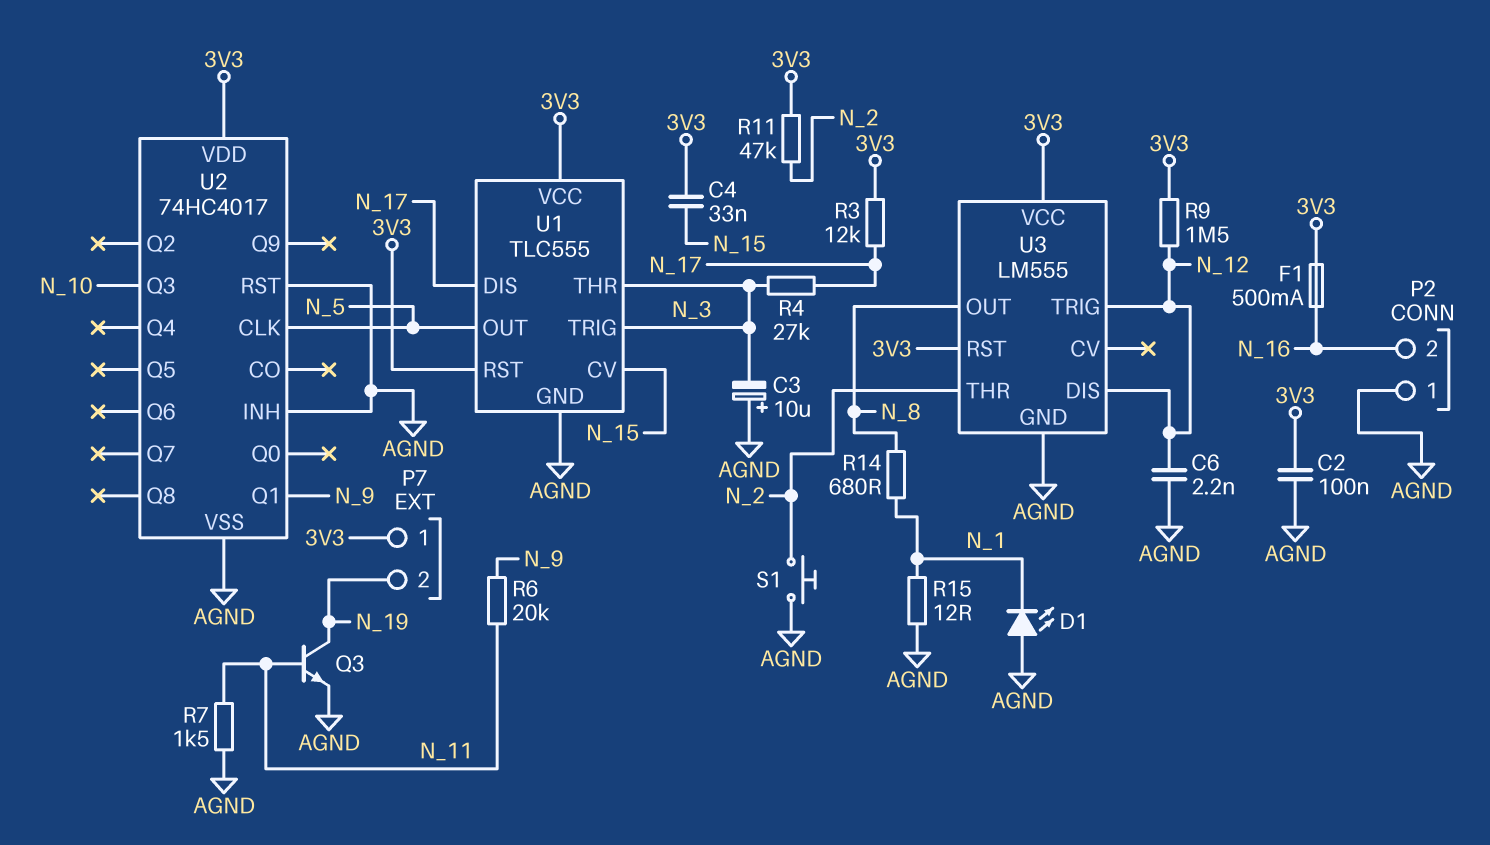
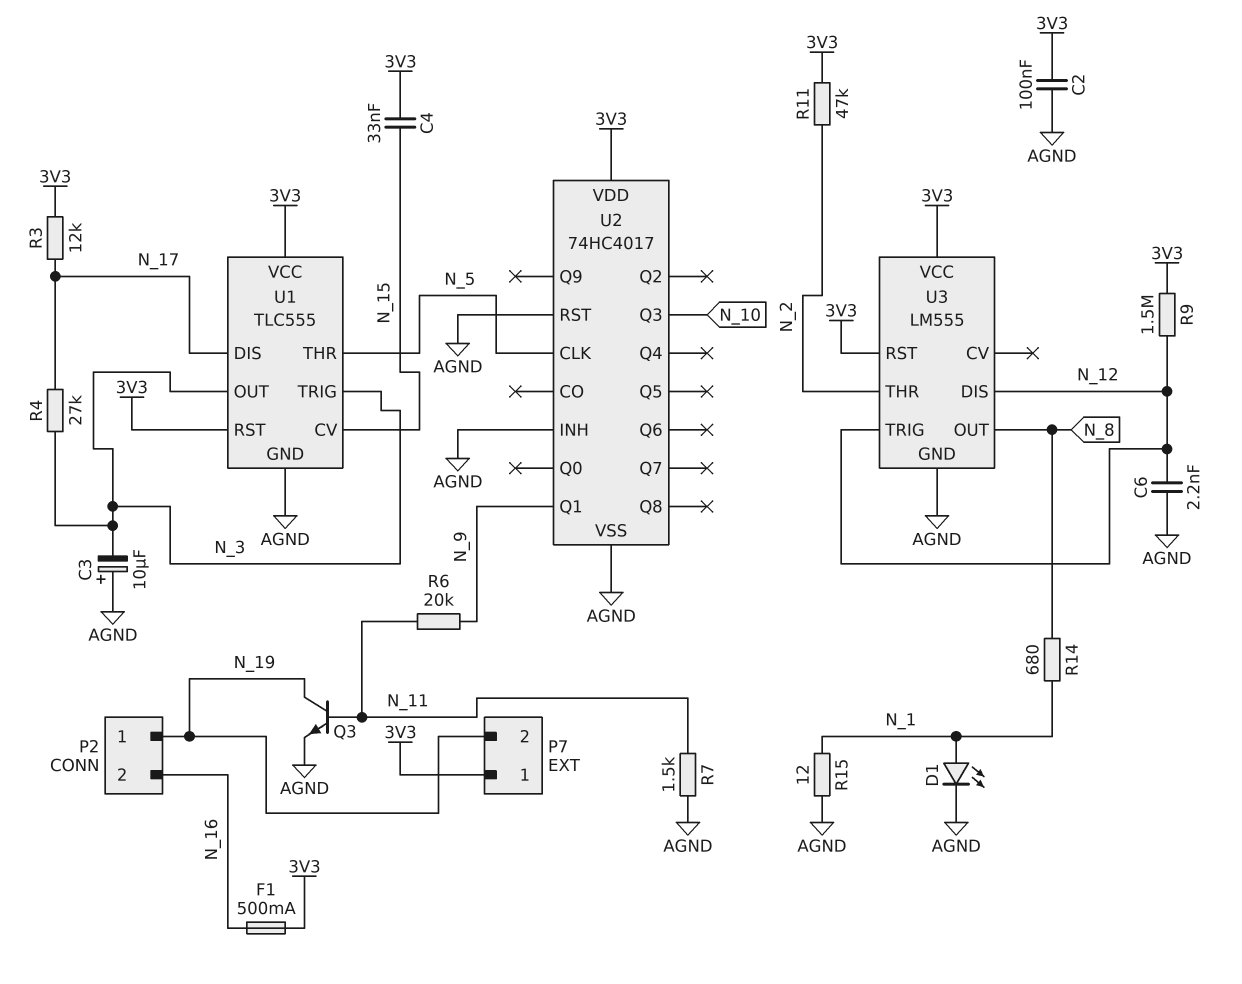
D1: LED (A AGND, K N_1) -> LED (A N_1, K AGND)
P2 pin 1: AGND -> N_19
S1: button (AGND, N_2) -> none
U1 pin OUT: N_5 -> N_3
U1 pin THR: N_3 -> N_5

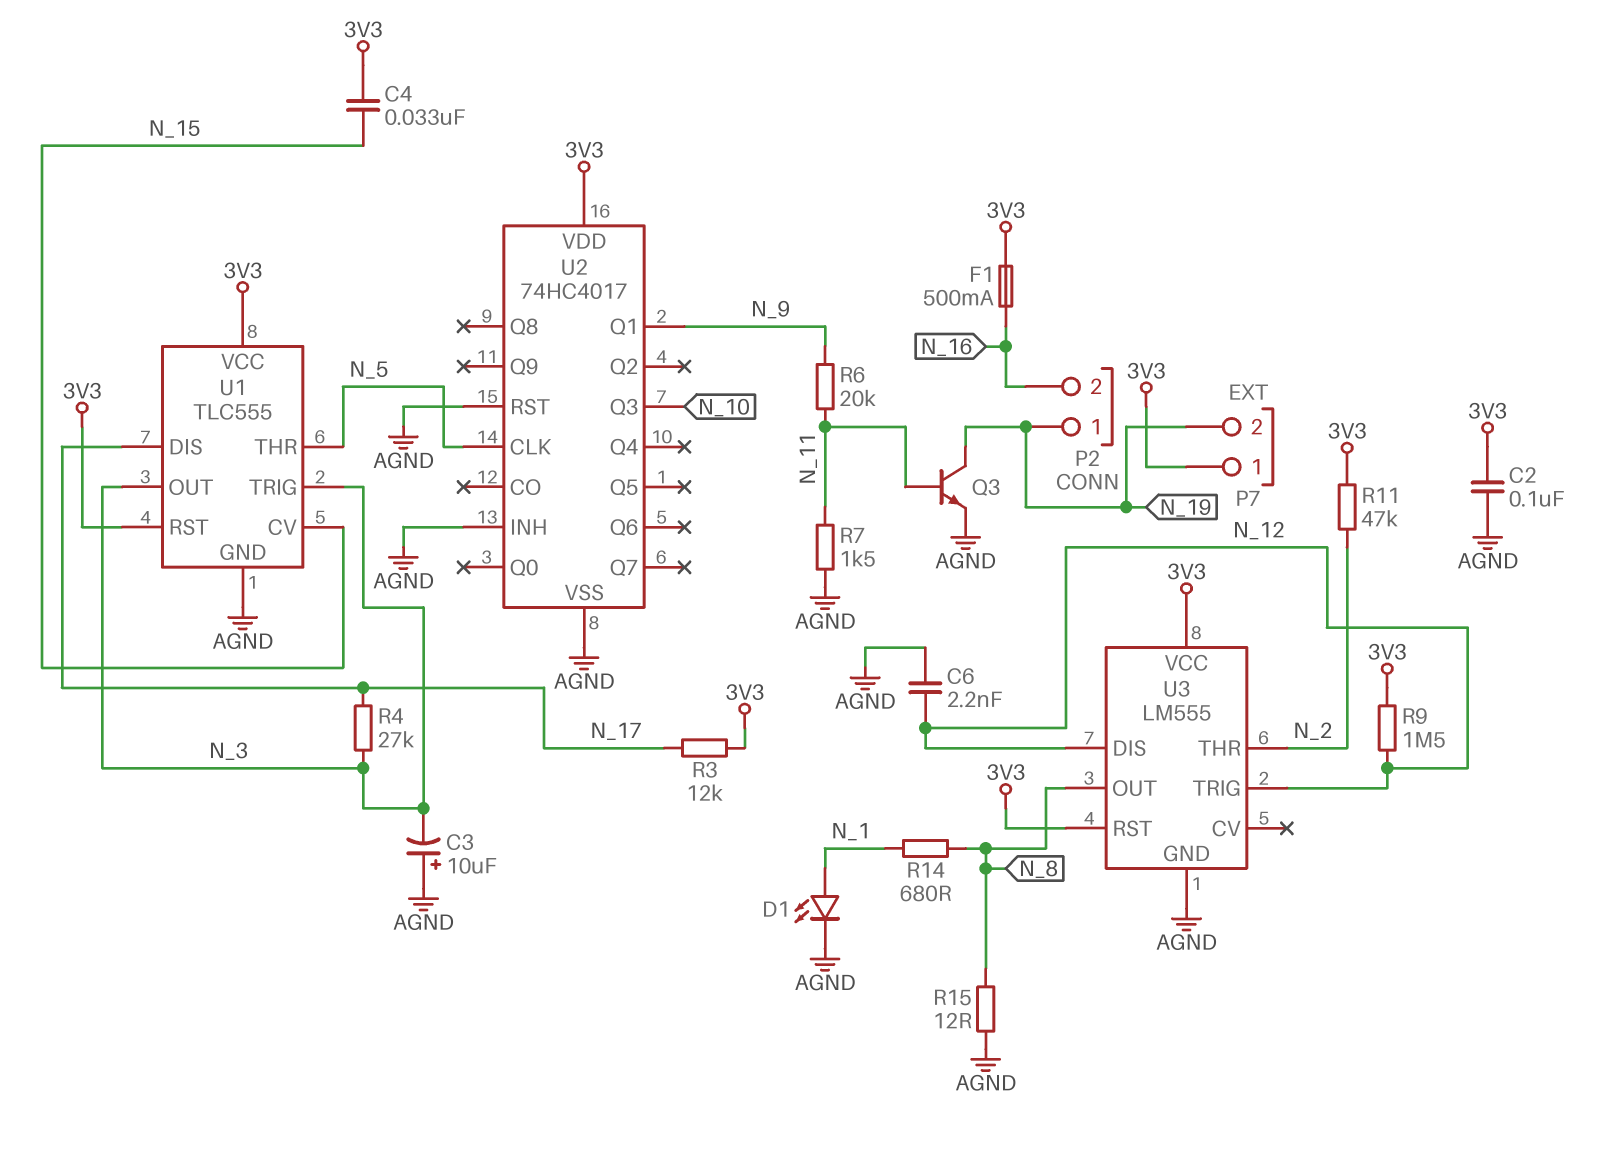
R15: 12 (AGND, N_1) -> 12 (AGND, N_8)

